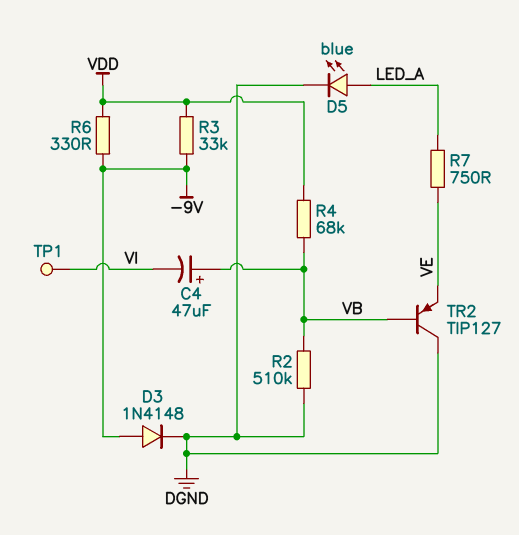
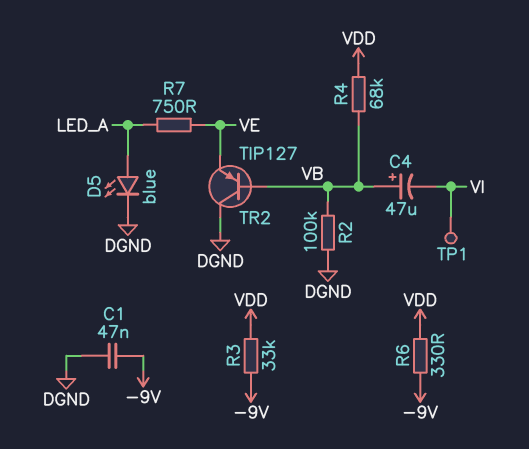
C1: none -> 47nF (-9V, DGND)
D3: diode 1N4148 (A -9V, K DGND) -> none
R2: 510k (DGND, VB) -> 100k (DGND, VB)

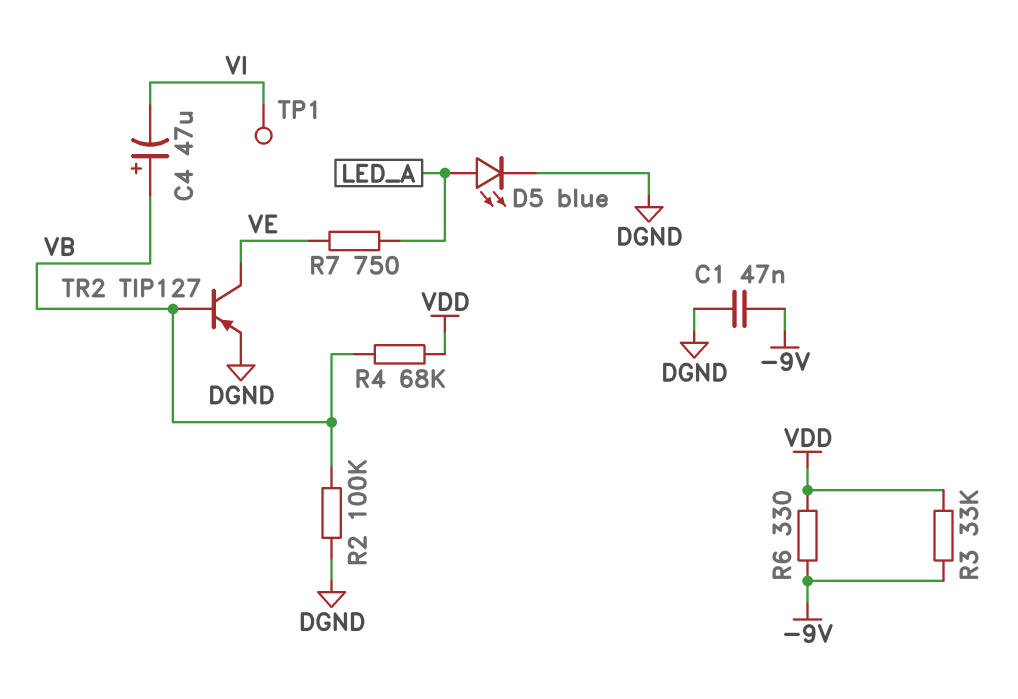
TR2: PNP TIP127 (B VB, C DGND, E VE) -> PNP TIP127 (B VB, C VE, E DGND)

